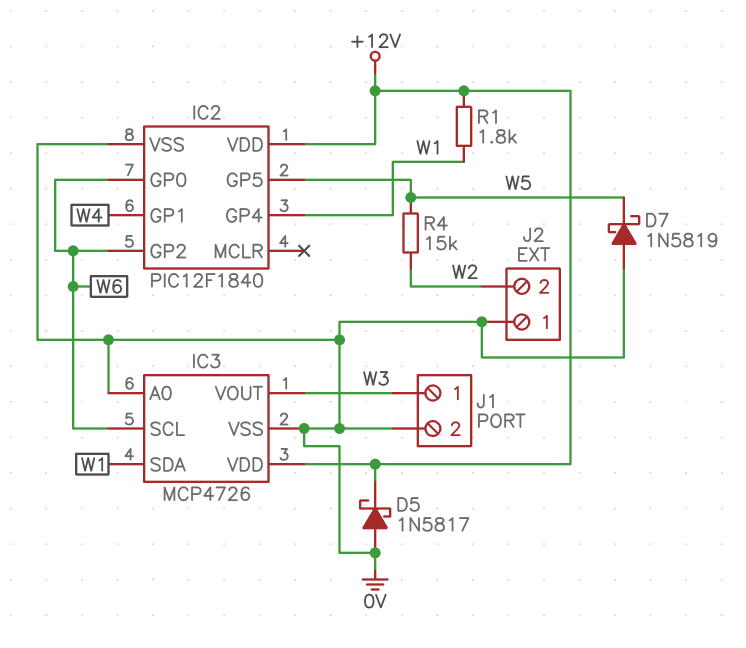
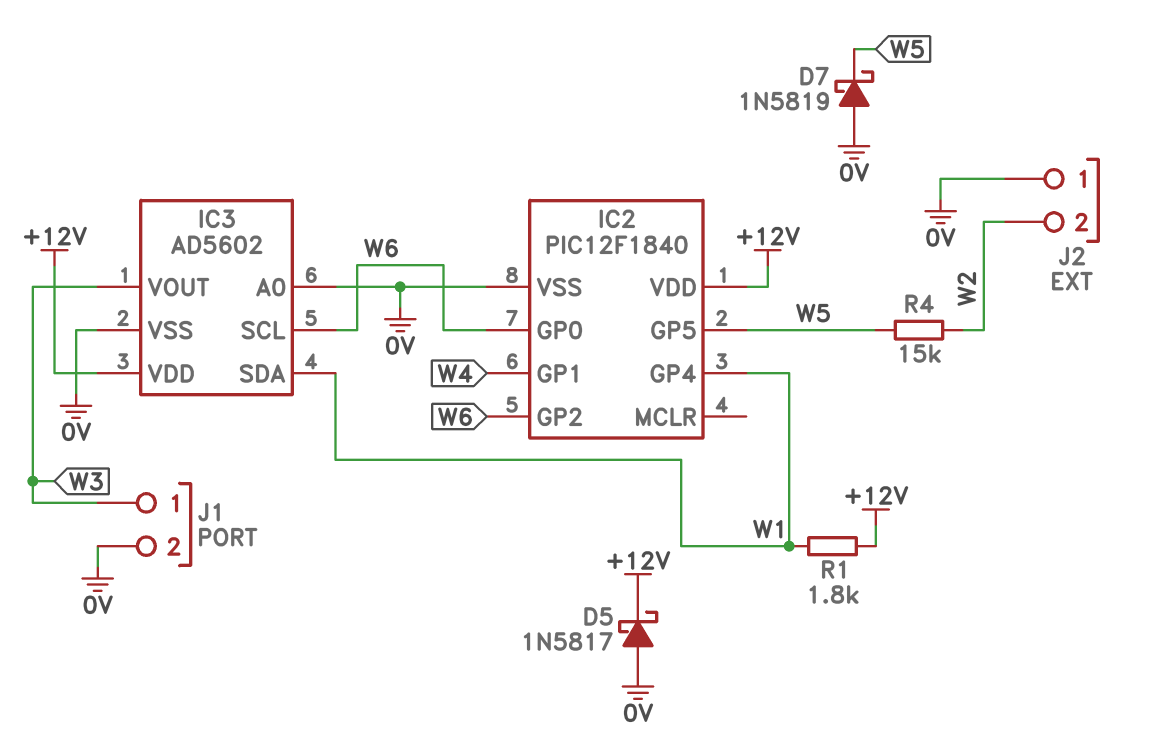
IC3: MCP4726 -> AD5602

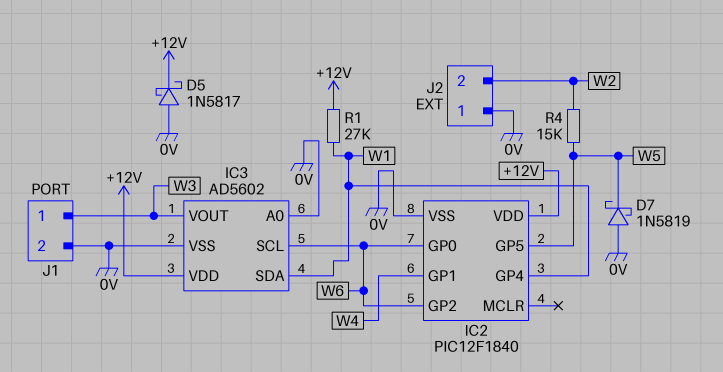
R1: 1.8k (+12V, W1) -> 27k (+12V, W1)

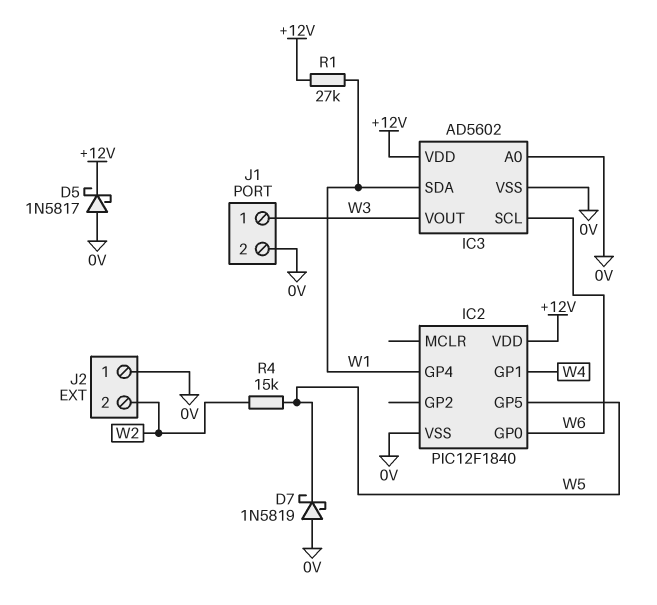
IC2 pin GP2: W6 -> none

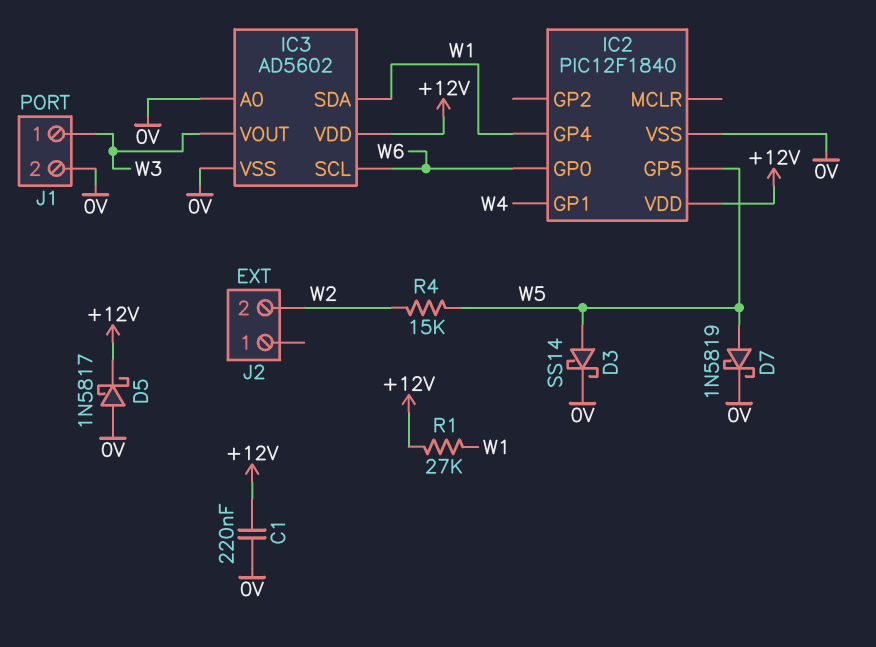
C1: none -> 220nF (+12V, 0V)
D3: none -> schottky SS14 (A W5, K 0V)
D7: schottky 1N5819 (A 0V, K W5) -> schottky 1N5819 (A W5, K 0V)
J2 pin 1: 0V -> none

